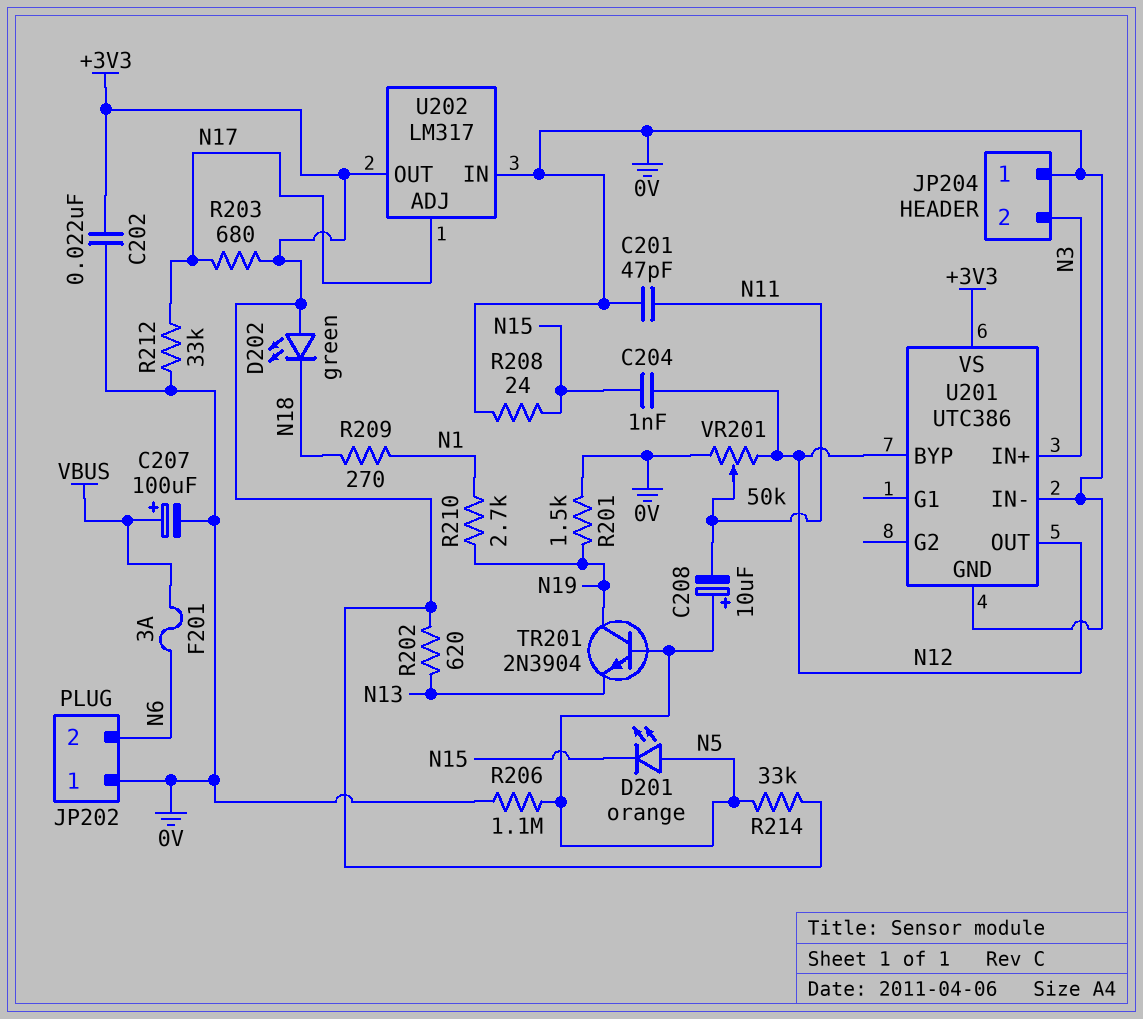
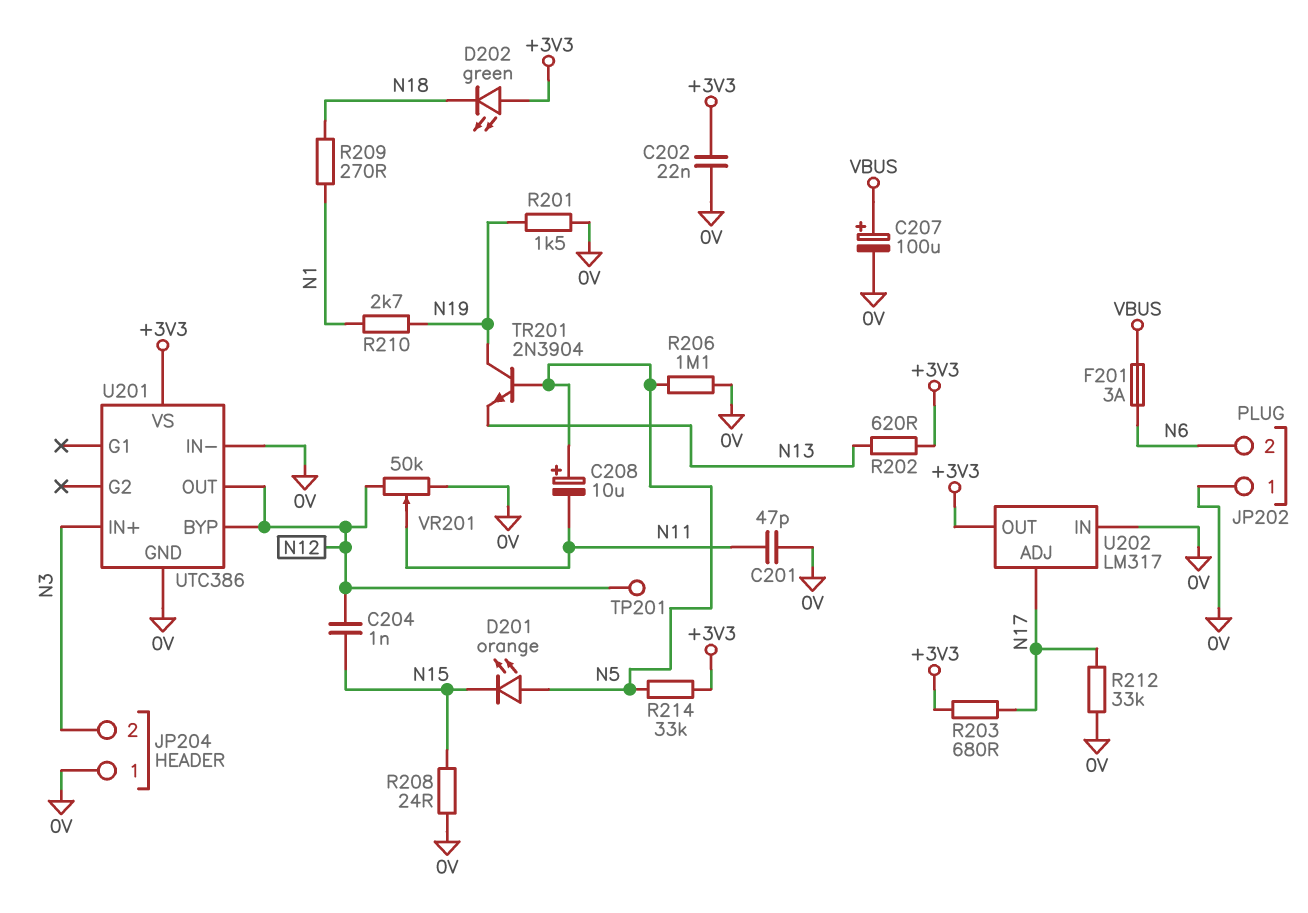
TP201: none -> test point (N12)

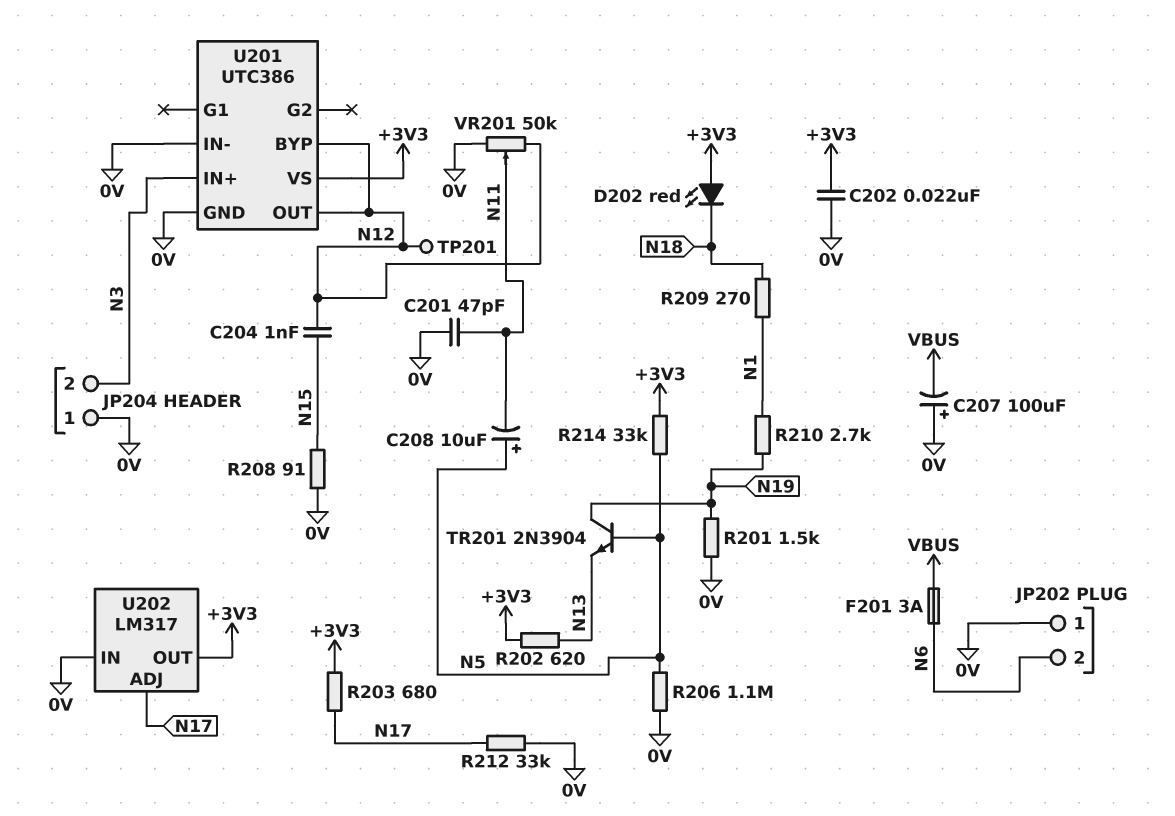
C207: 100uF (plus VBUS, minus 0V) -> 100uF (plus 0V, minus VBUS)
D201: LED orange (A N5, K N15) -> none
D202: LED green (A +3V3, K N18) -> LED red (A +3V3, K N18)
R208: 24 (0V, N15) -> 91 (0V, N15)

